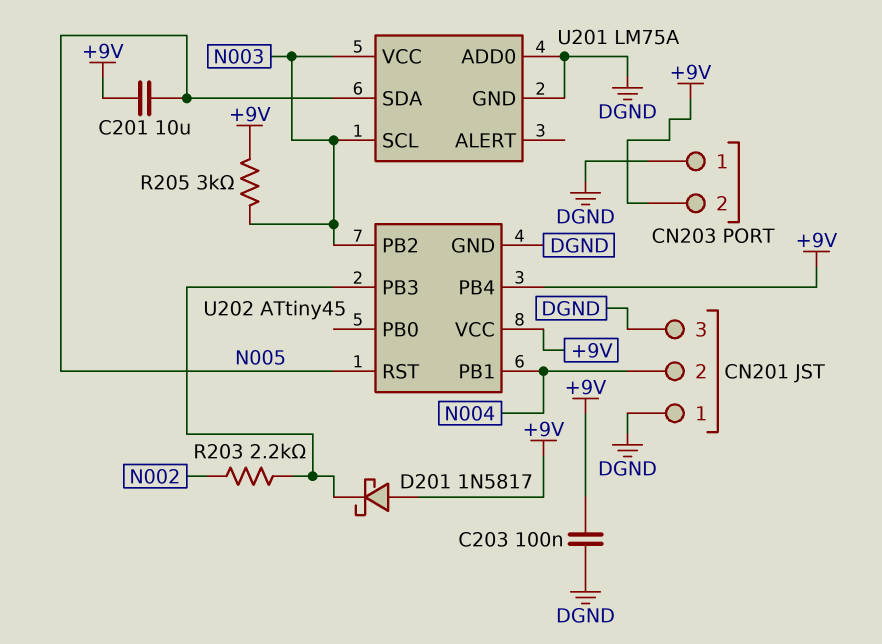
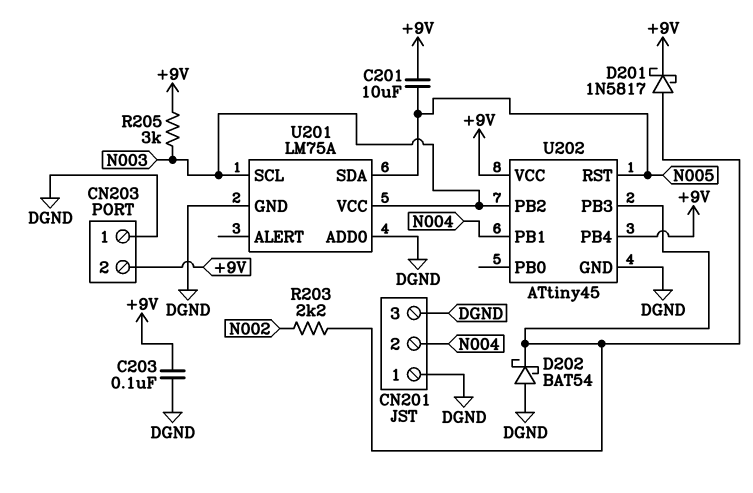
D201: schottky 1N5817 (A +9V, K U202/PB3) -> schottky 1N5817 (A U202/PB3, K +9V)
D202: none -> schottky BAT54 (A DGND, K U202/PB3)

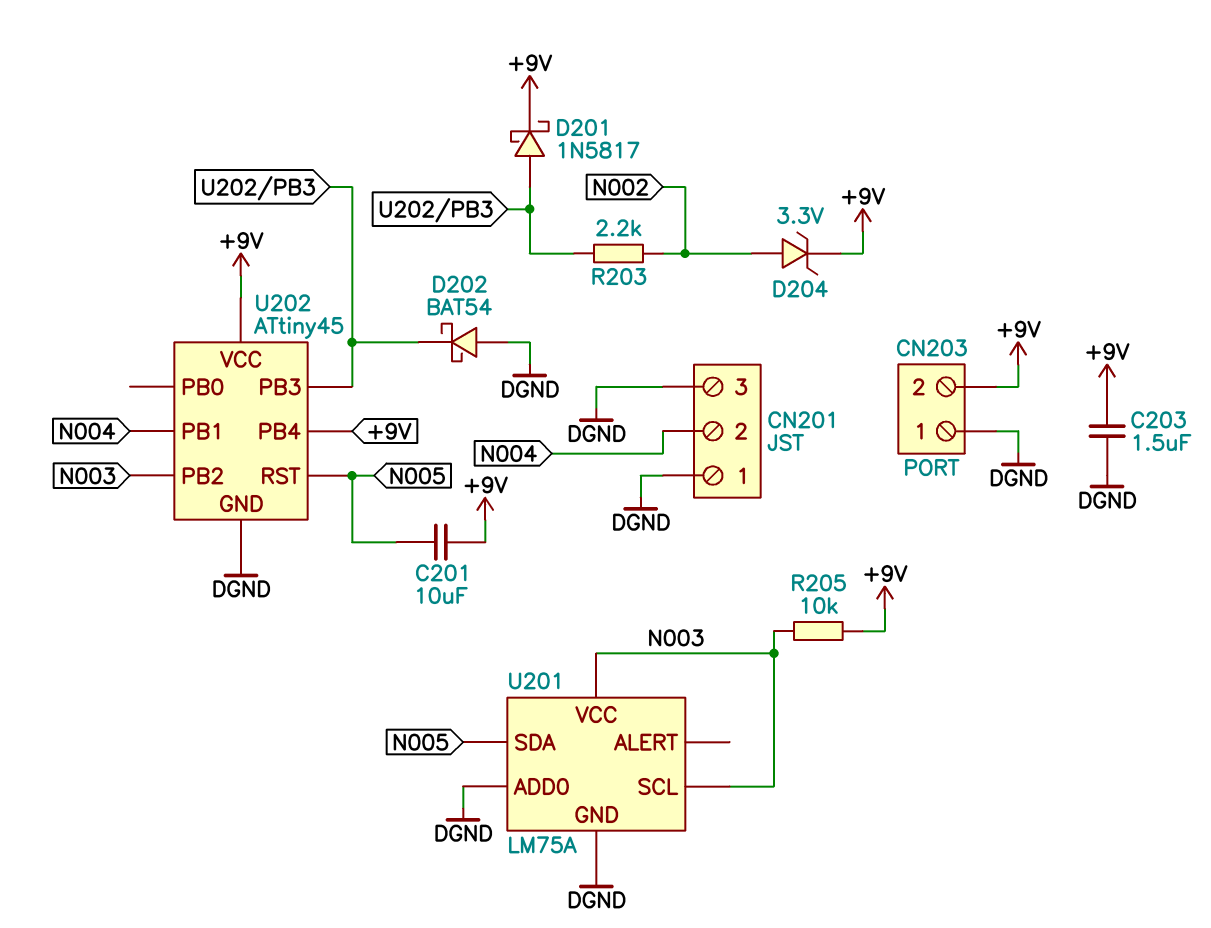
C203: 100nF (+9V, DGND) -> 1.5uF (+9V, DGND)
D204: none -> zener 3.3V (A N002, K +9V)
R205: 3k (+9V, N003) -> 10k (+9V, N003)

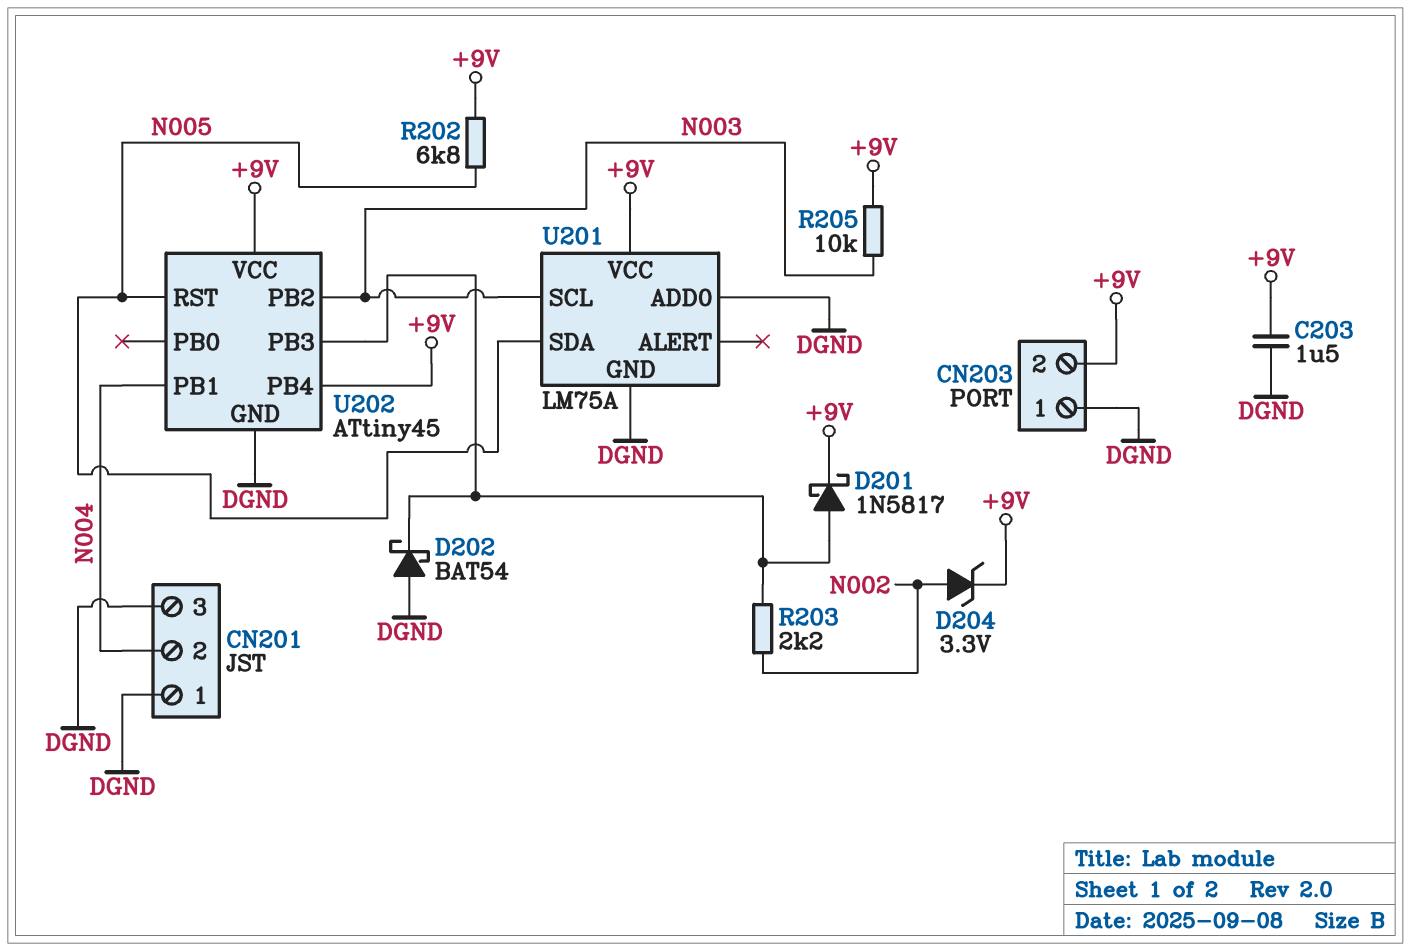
C201: 10uF (+9V, N005) -> none
R202: none -> 6.8k (+9V, N005)
U201 pin VCC: N003 -> +9V

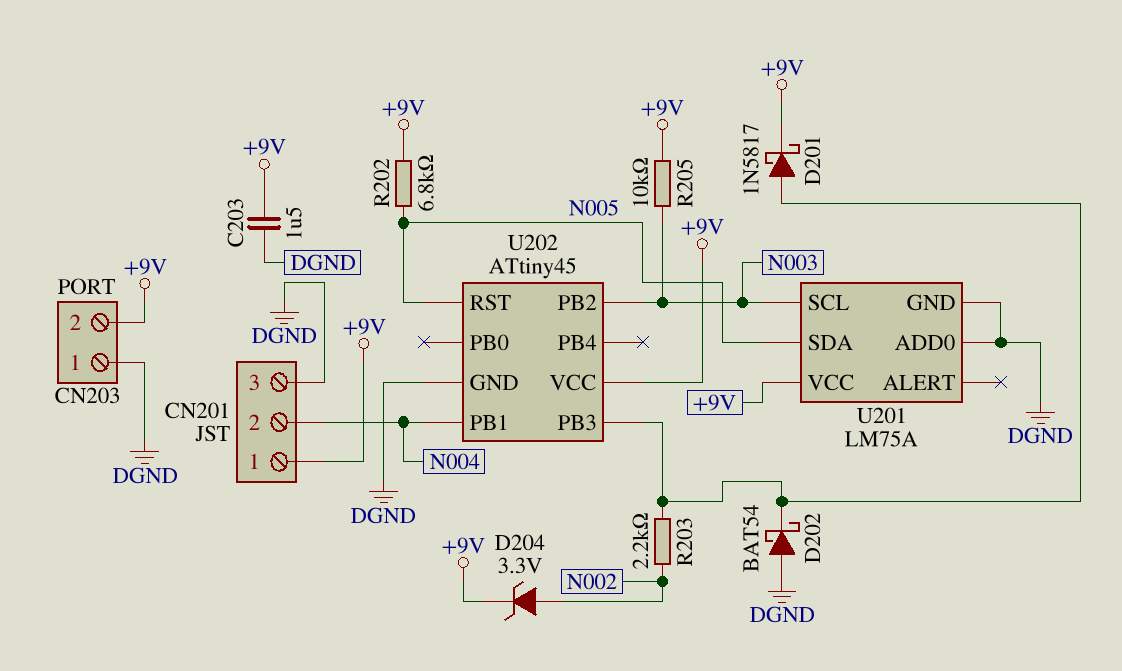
CN201 pin 1: DGND -> +9V
U202 pin PB4: +9V -> none

